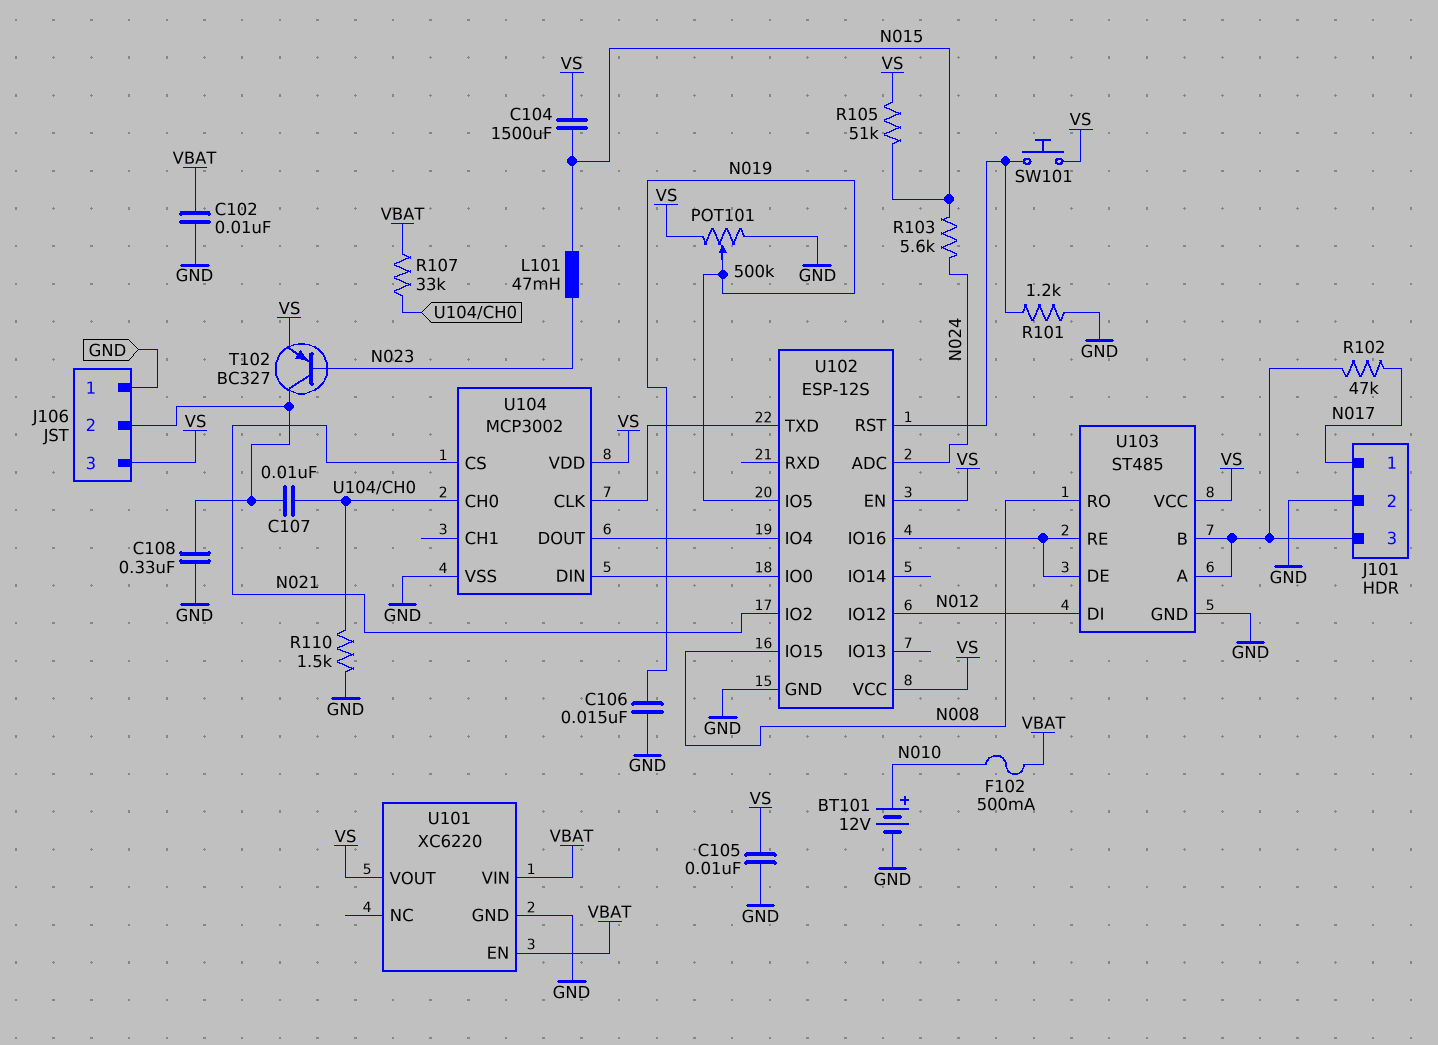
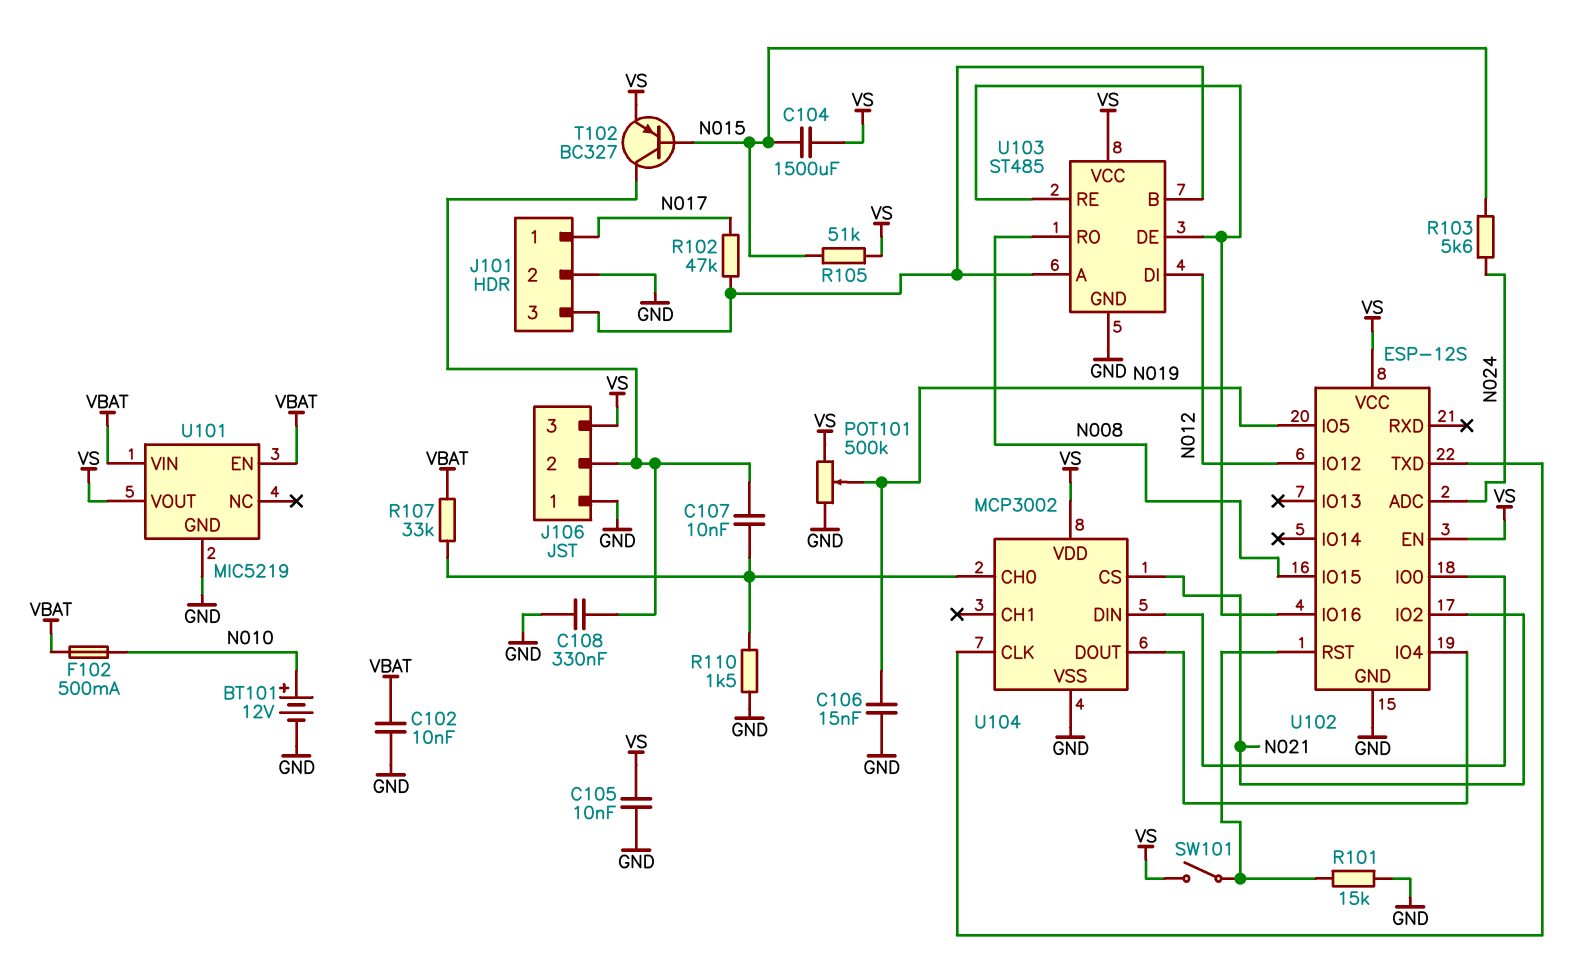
L101: 47mH (N015, N023) -> none
R101: 1.2k (GND, U102/RST) -> 15k (GND, U102/RST)
SW101: button (U102/RST, VS) -> switch (U102/RST, VS)
T102: PNP BC327 (B N023, C J106/2, E VS) -> PNP BC327 (B N015, C J106/2, E VS)
U101: XC6220 -> MIC5219

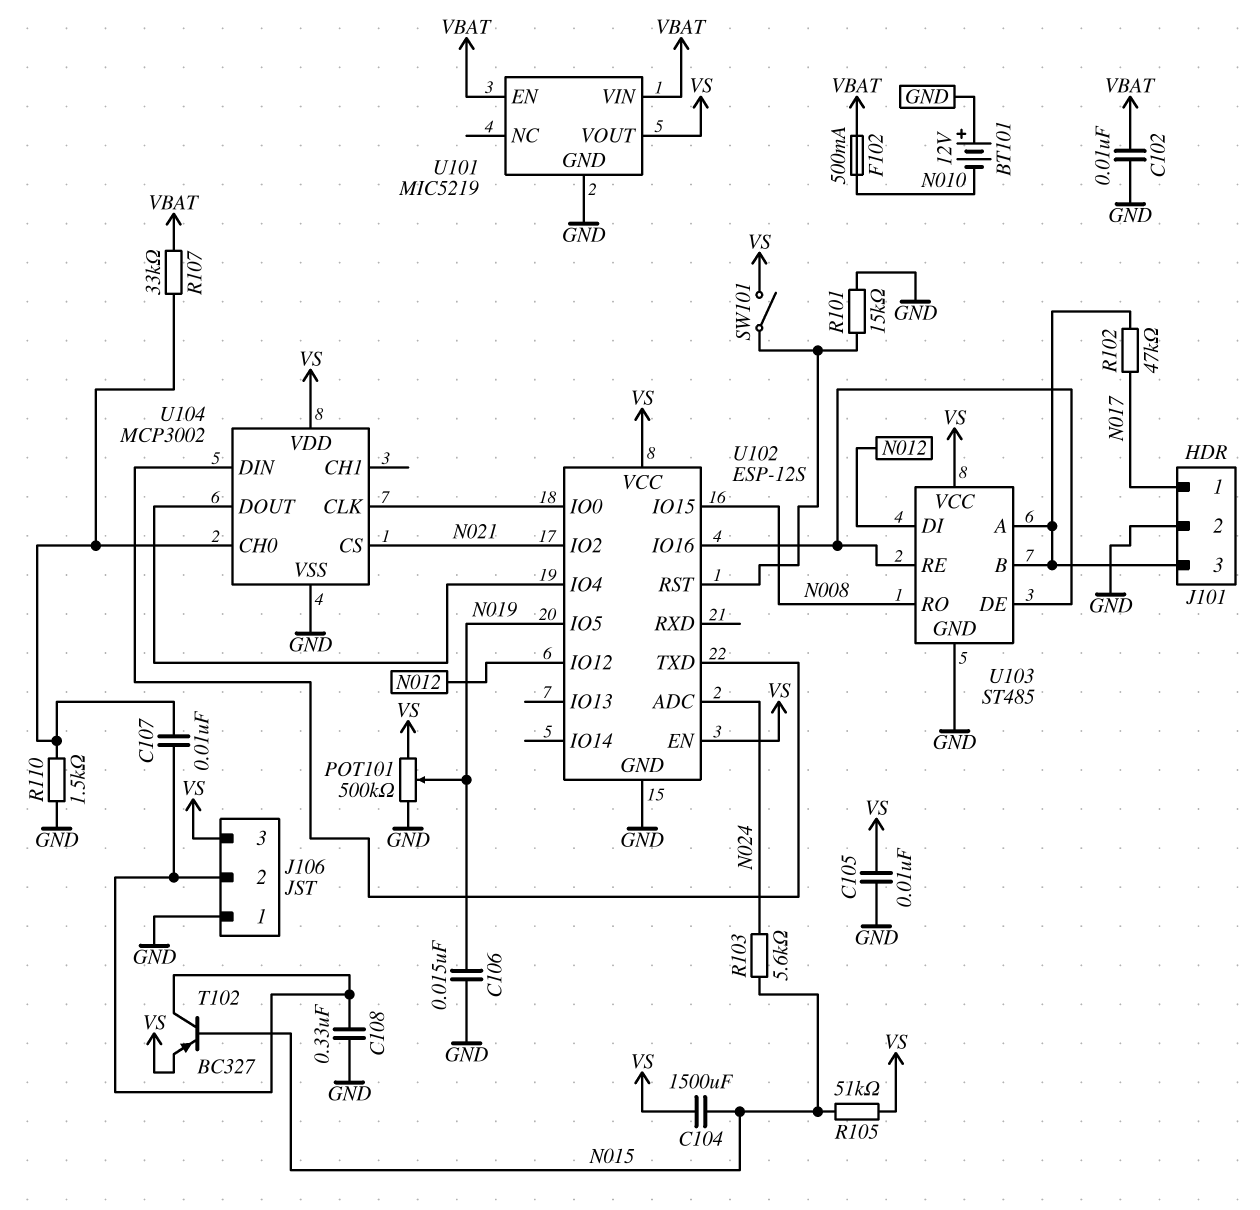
BT101: 12V (plus N010, minus GND) -> 12V (plus GND, minus N010)
U104 pin CLK: U102/TXD -> U102/IO0
U104 pin DIN: U102/IO0 -> U102/TXD

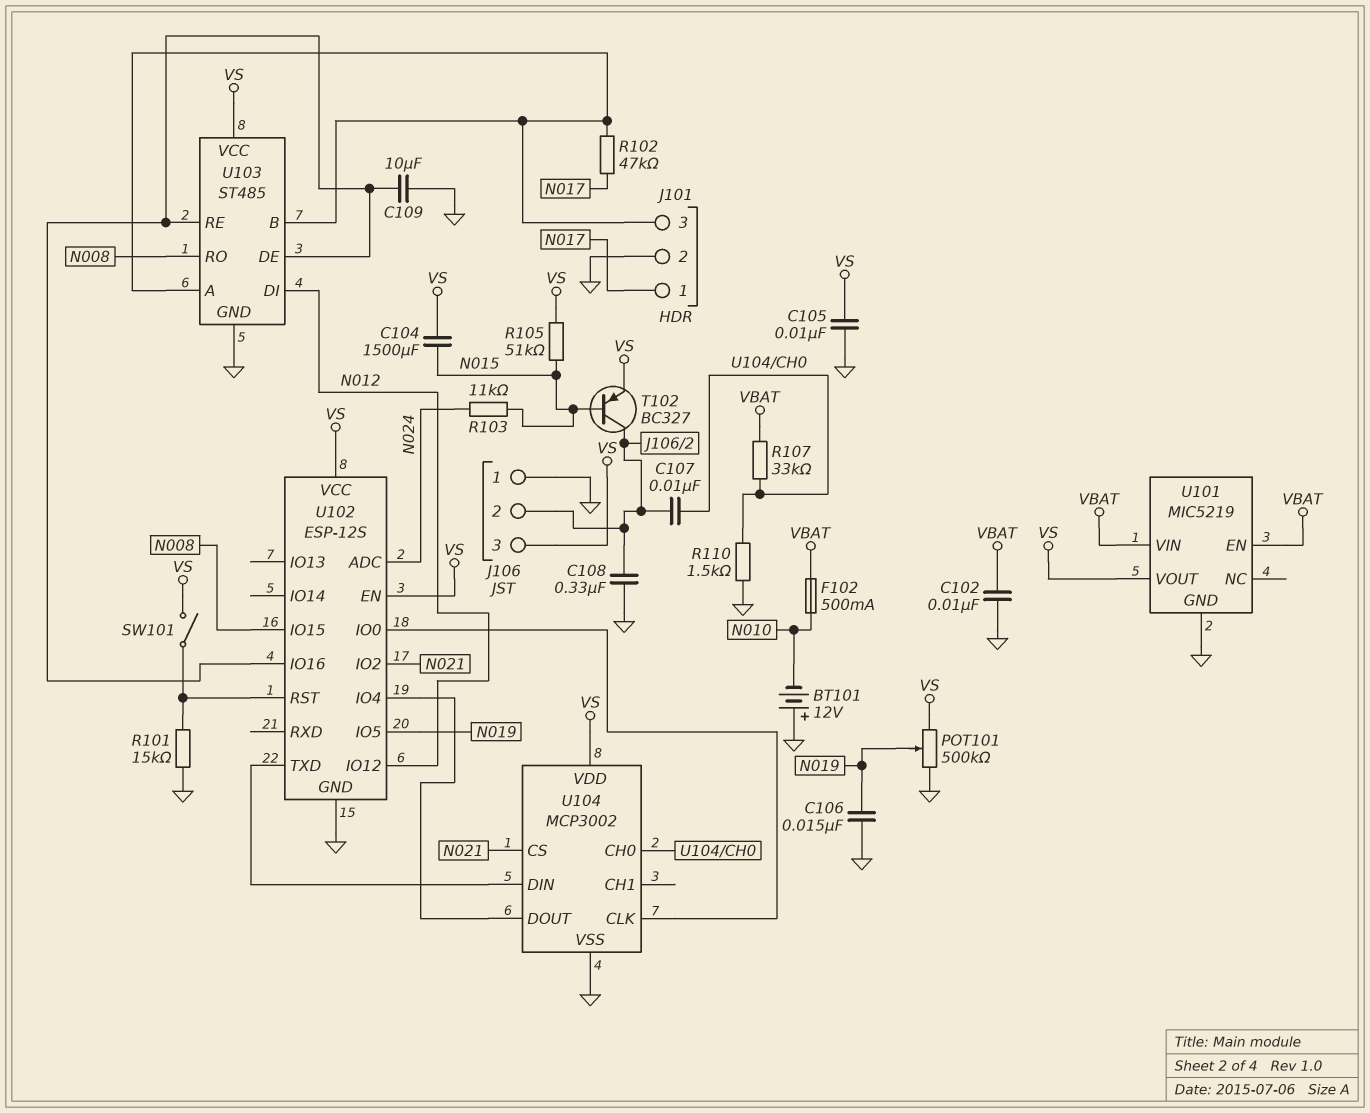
C109: none -> 10uF (GND, U102/IO16)
R103: 5.6k (N015, N024) -> 11k (N015, N024)

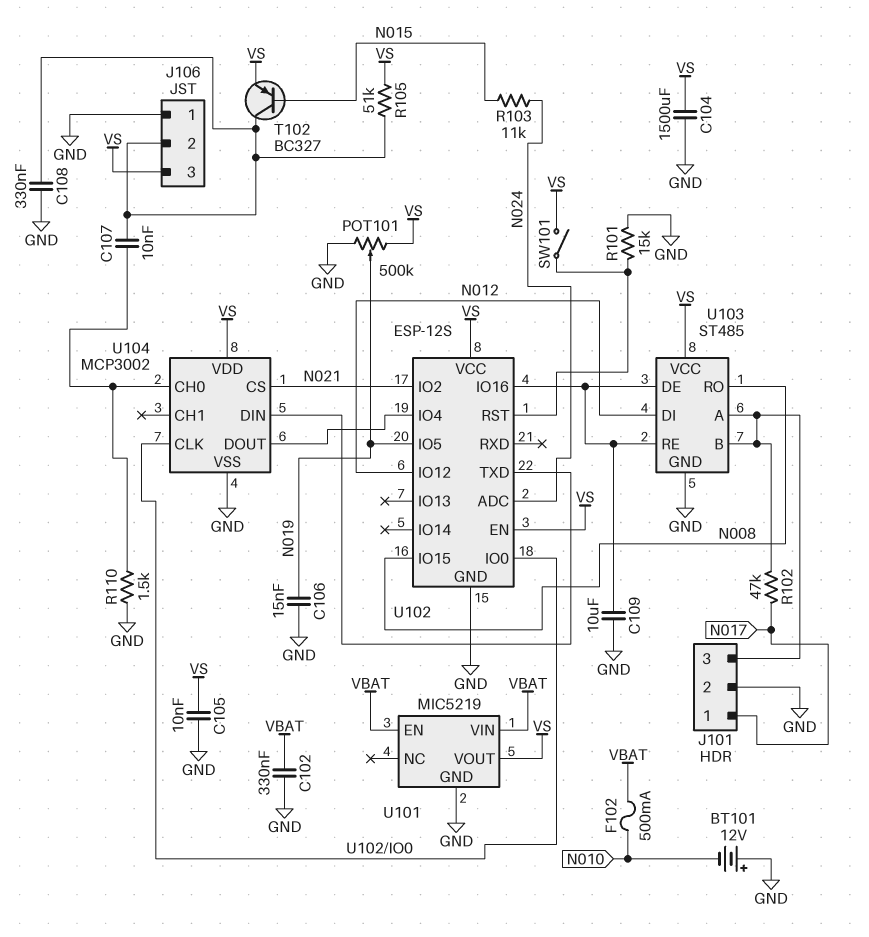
C102: 10nF (GND, VBAT) -> 330nF (GND, VBAT)
C104: 1500uF (N015, VS) -> 1500uF (GND, VS)
R105: 51k (N015, VS) -> 51k (J106/2, VS)
R107: 33k (U104/CH0, VBAT) -> none

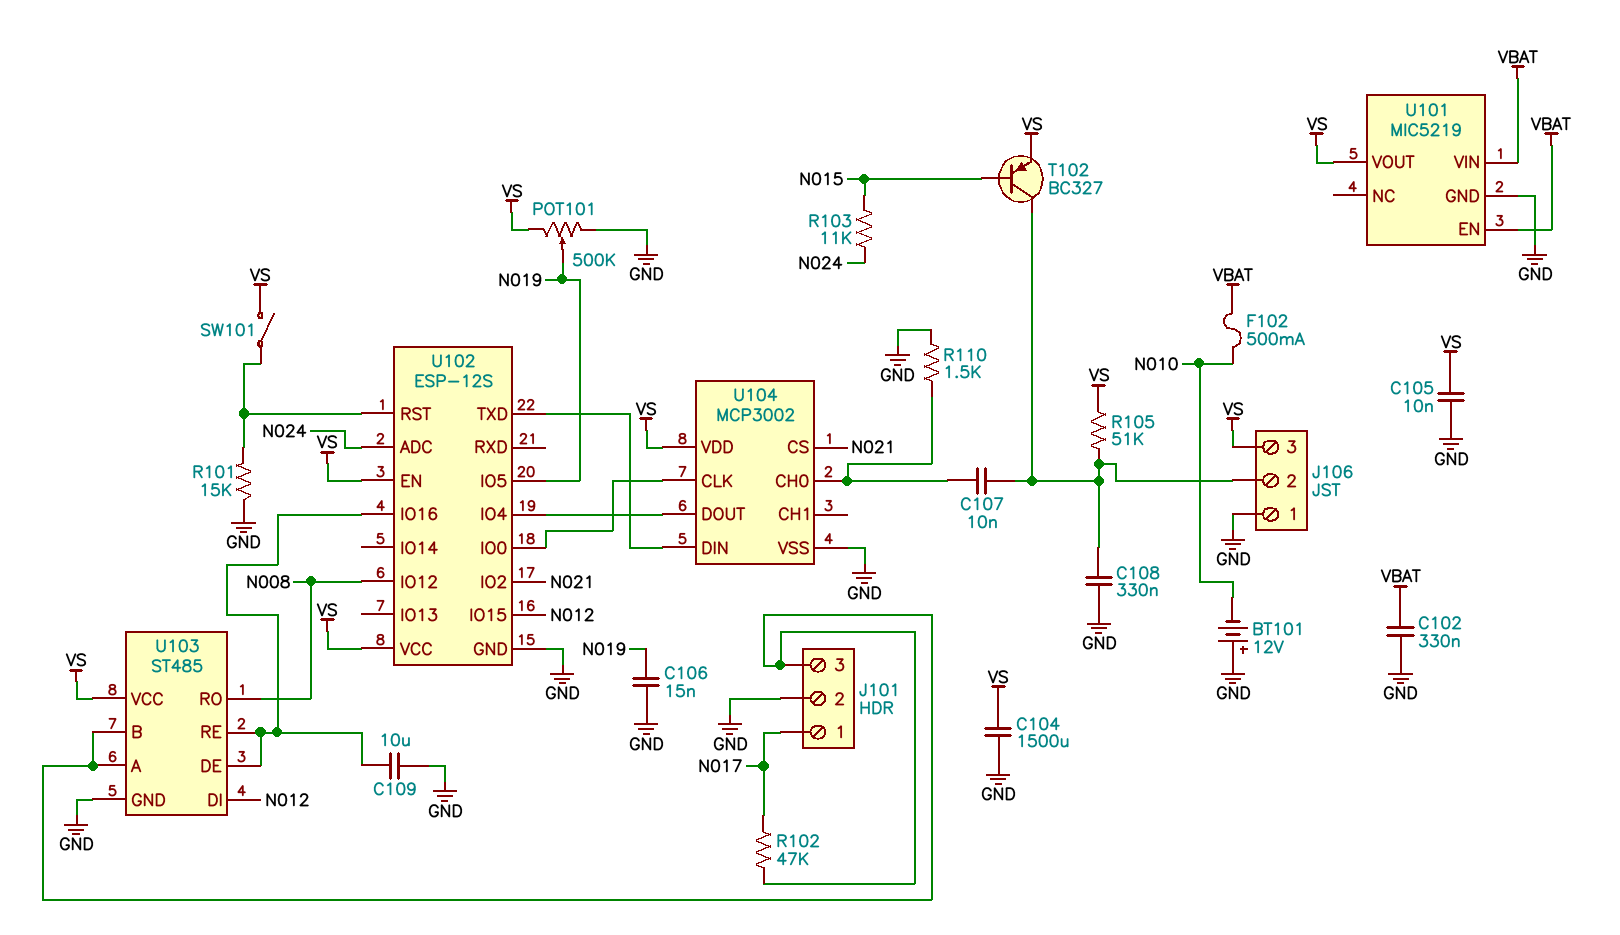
U102 pin IO12: N012 -> N008
U102 pin IO15: N008 -> N012

